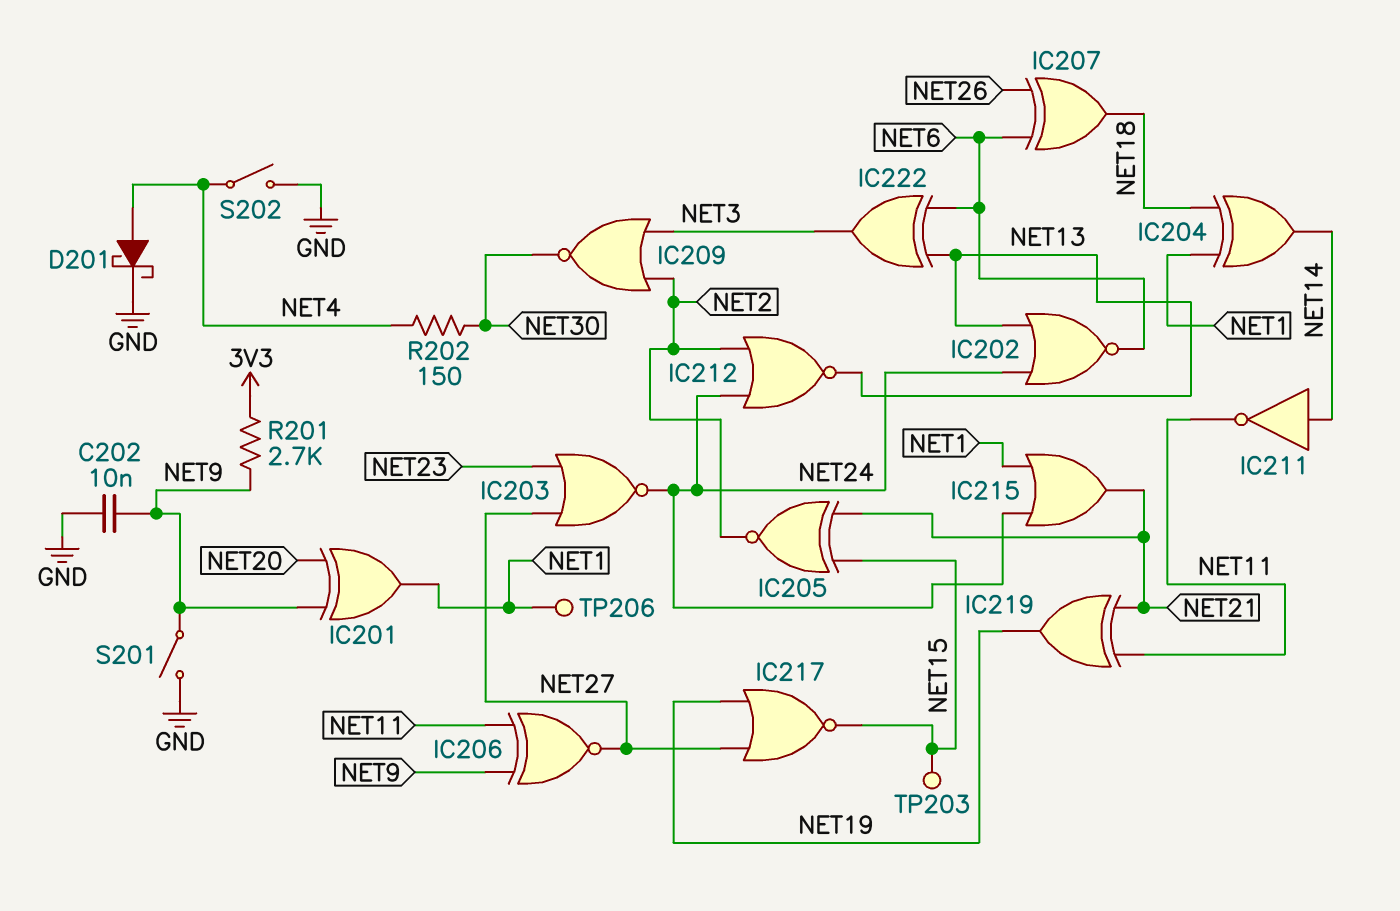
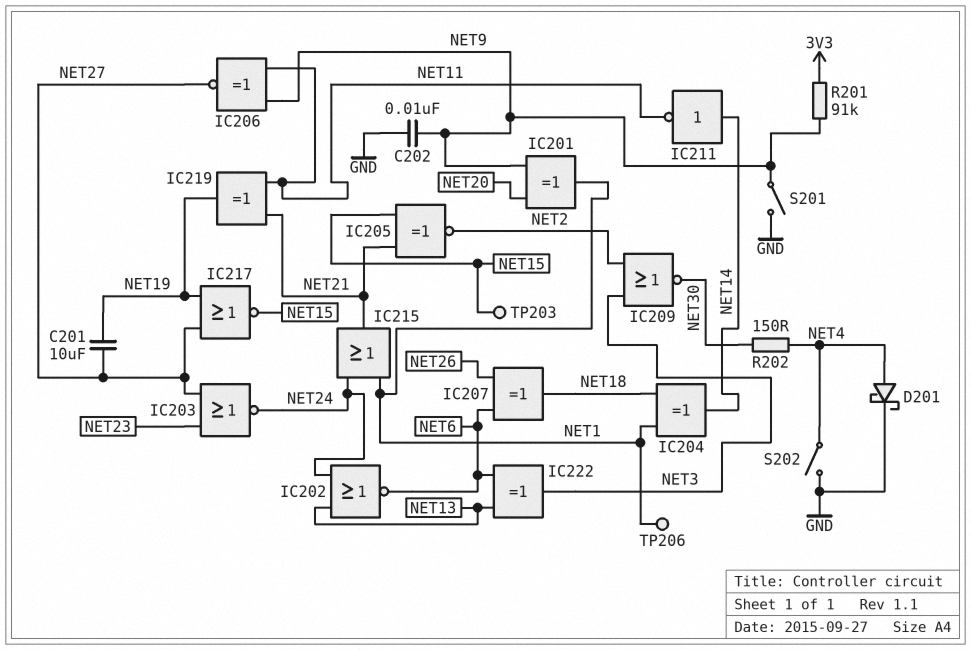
C201: none -> 10uF (NET19, NET27)
IC212: NOR (in NET2, in NET24, out NET13) -> none
R201: 2.7k (3V3, NET9) -> 91k (3V3, NET9)

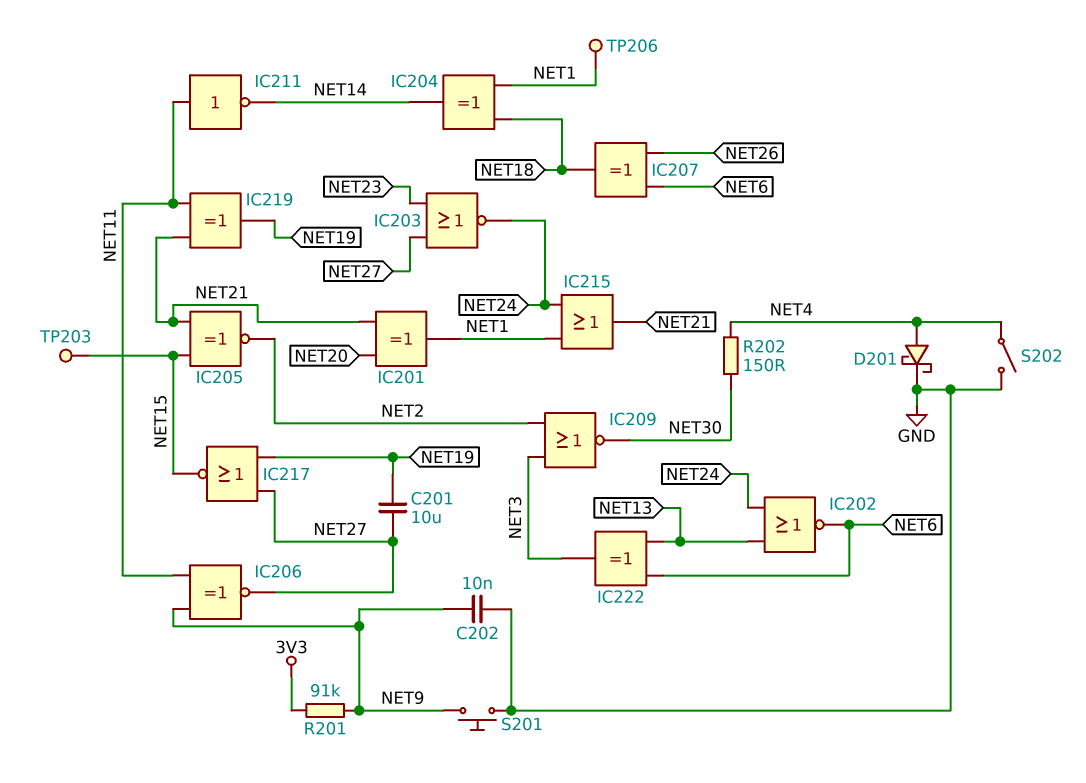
IC201: XOR (in NET9, in NET20, out NET1) -> XOR (in NET20, in NET21, out NET1)
IC211: NOT (in NET14, out NET11) -> NOT (in NET11, out NET14)
S201: switch (GND, NET9) -> button (GND, NET9)

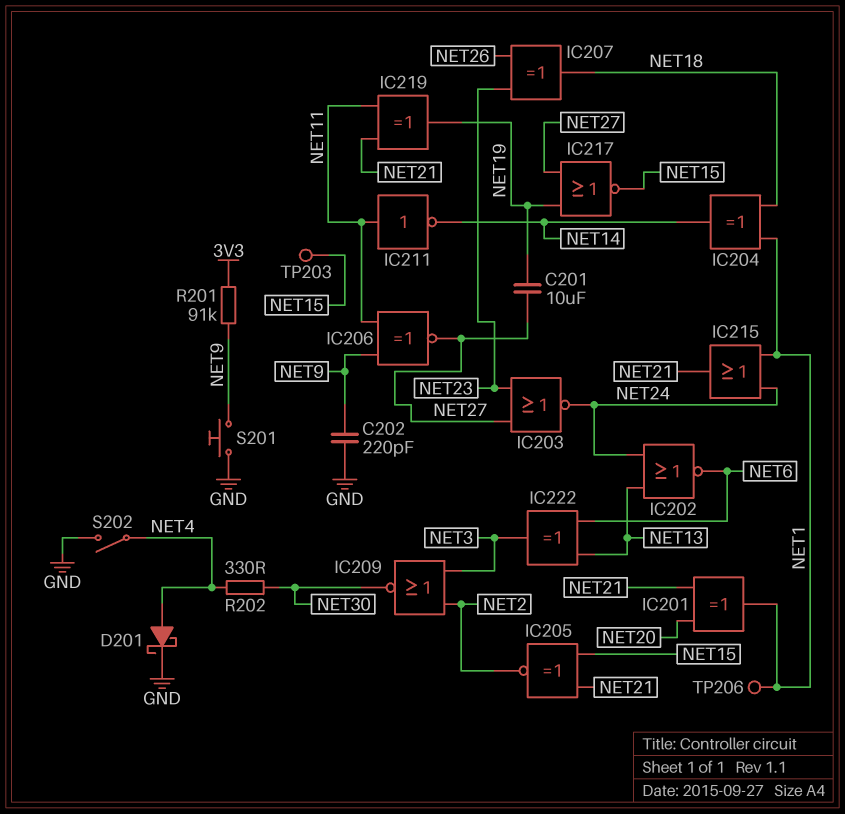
C202: 10nF (GND, NET9) -> 220pF (GND, NET9)
IC207: XOR (in NET6, in NET26, out NET18) -> XOR (in NET23, in NET26, out NET18)
R202: 150 (NET4, NET30) -> 330 (NET4, NET30)

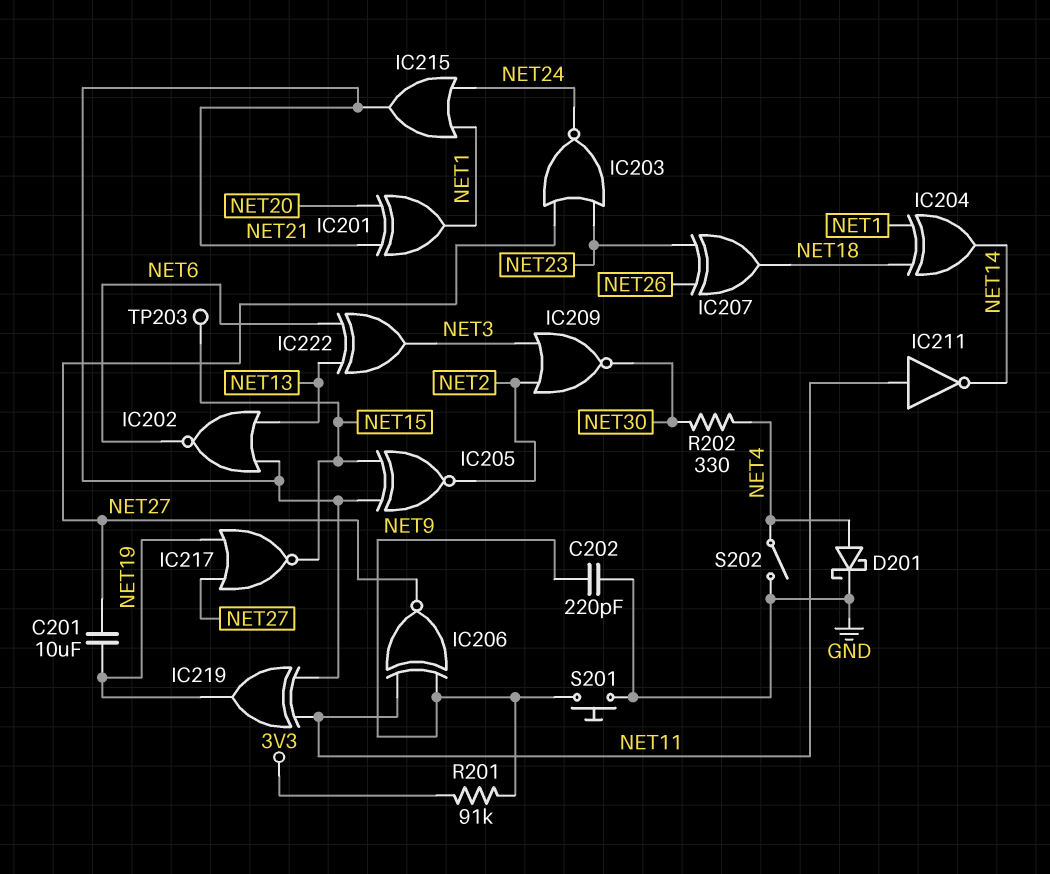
IC202: NOR (in NET13, in NET24, out NET6) -> NOR (in NET13, in NET21, out NET6)
TP206: test point (NET1) -> none

